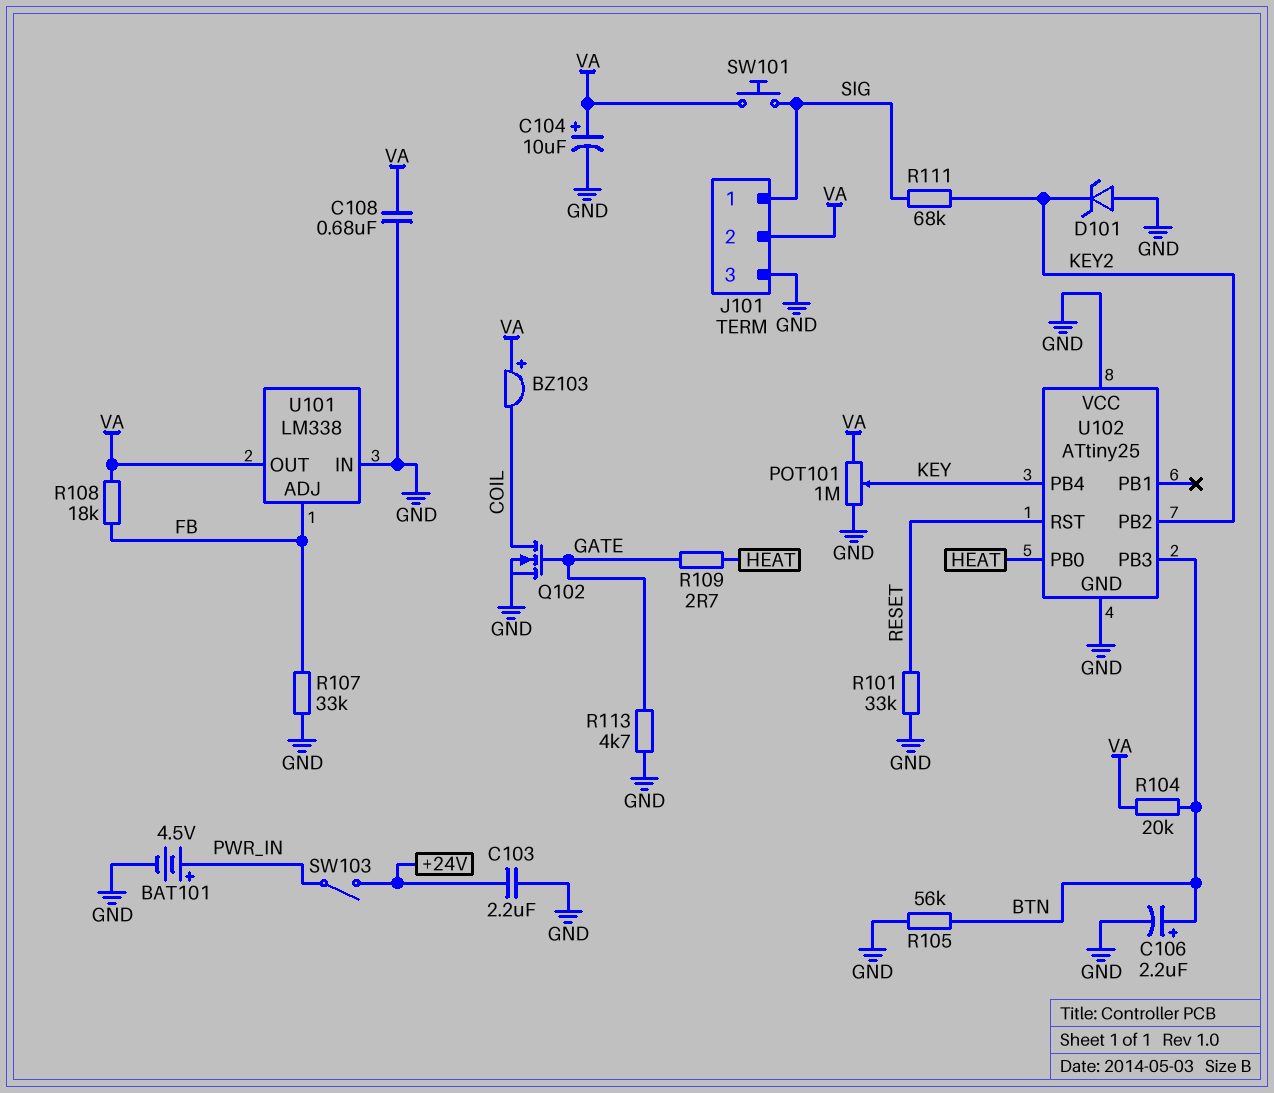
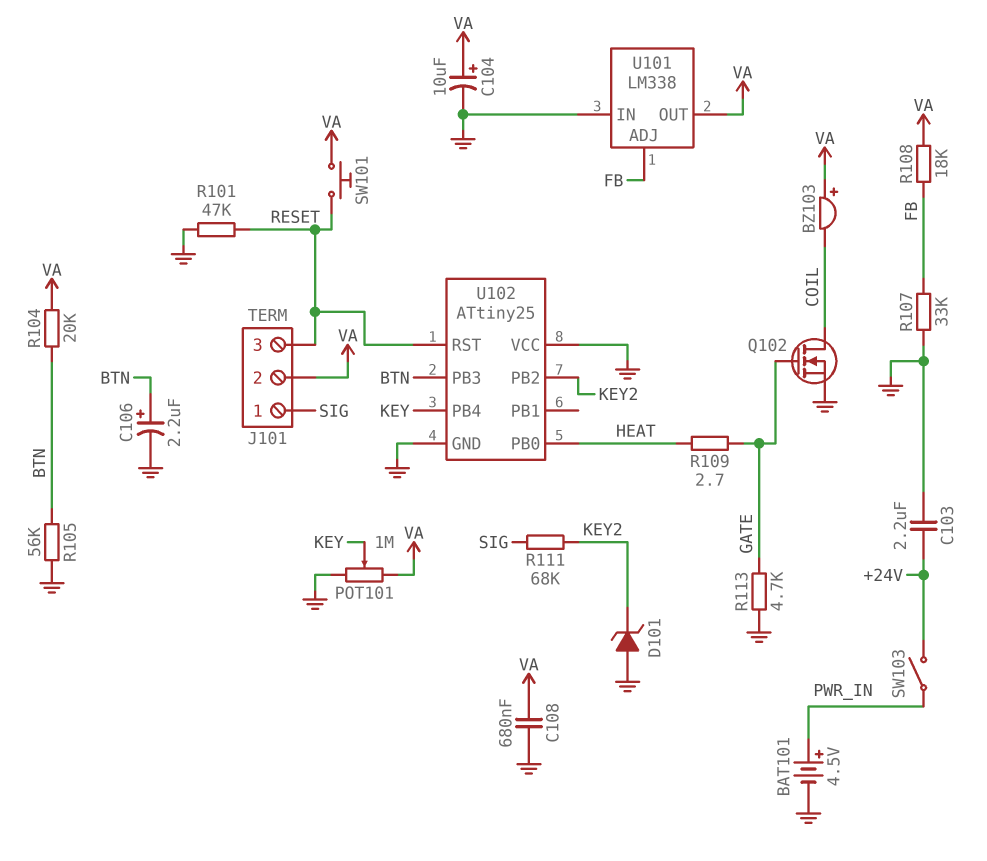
J101 pin 3: GND -> RESET
R101: 33k (GND, RESET) -> 47k (GND, RESET)
SW101: button (SIG, VA) -> button (RESET, VA)

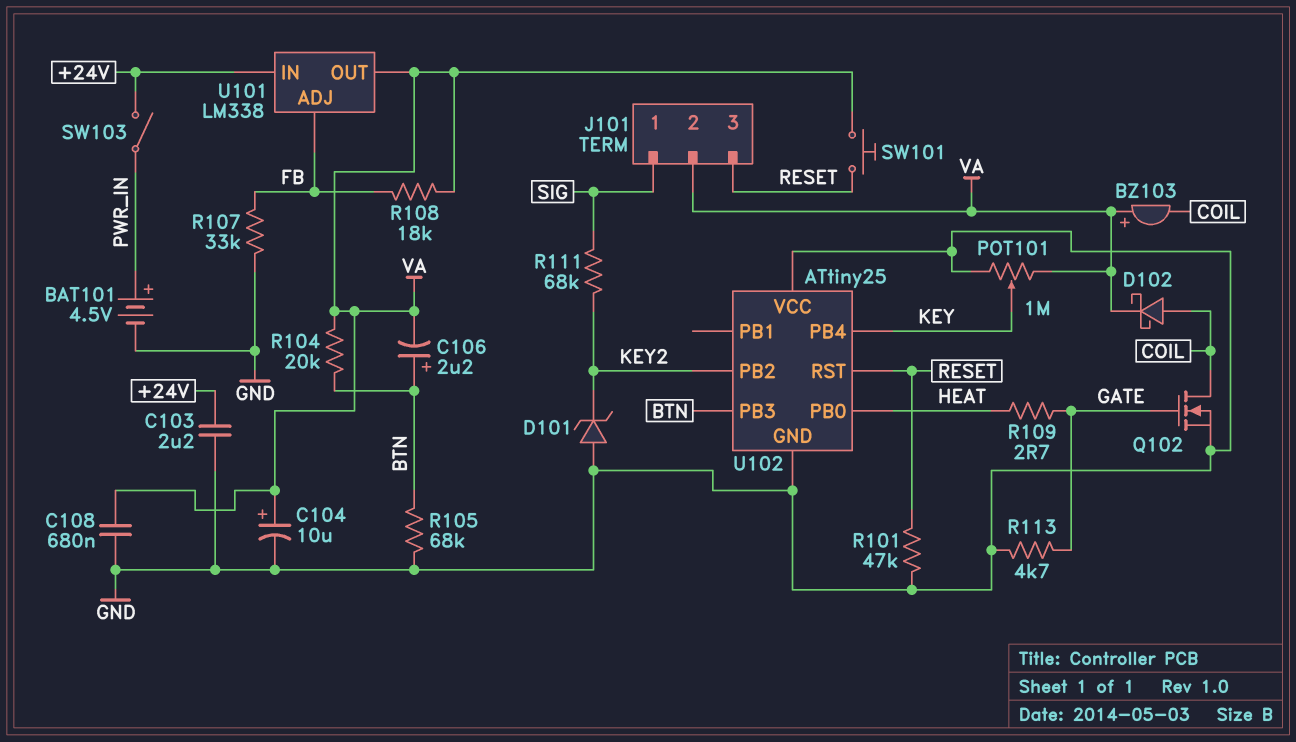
C106: 2.2uF (plus BTN, minus GND) -> 2.2uF (plus BTN, minus VA)
D102: none -> schottky (A COIL, K VA)
R105: 56k (BTN, GND) -> 68k (BTN, GND)
U101 pin IN: GND -> +24V

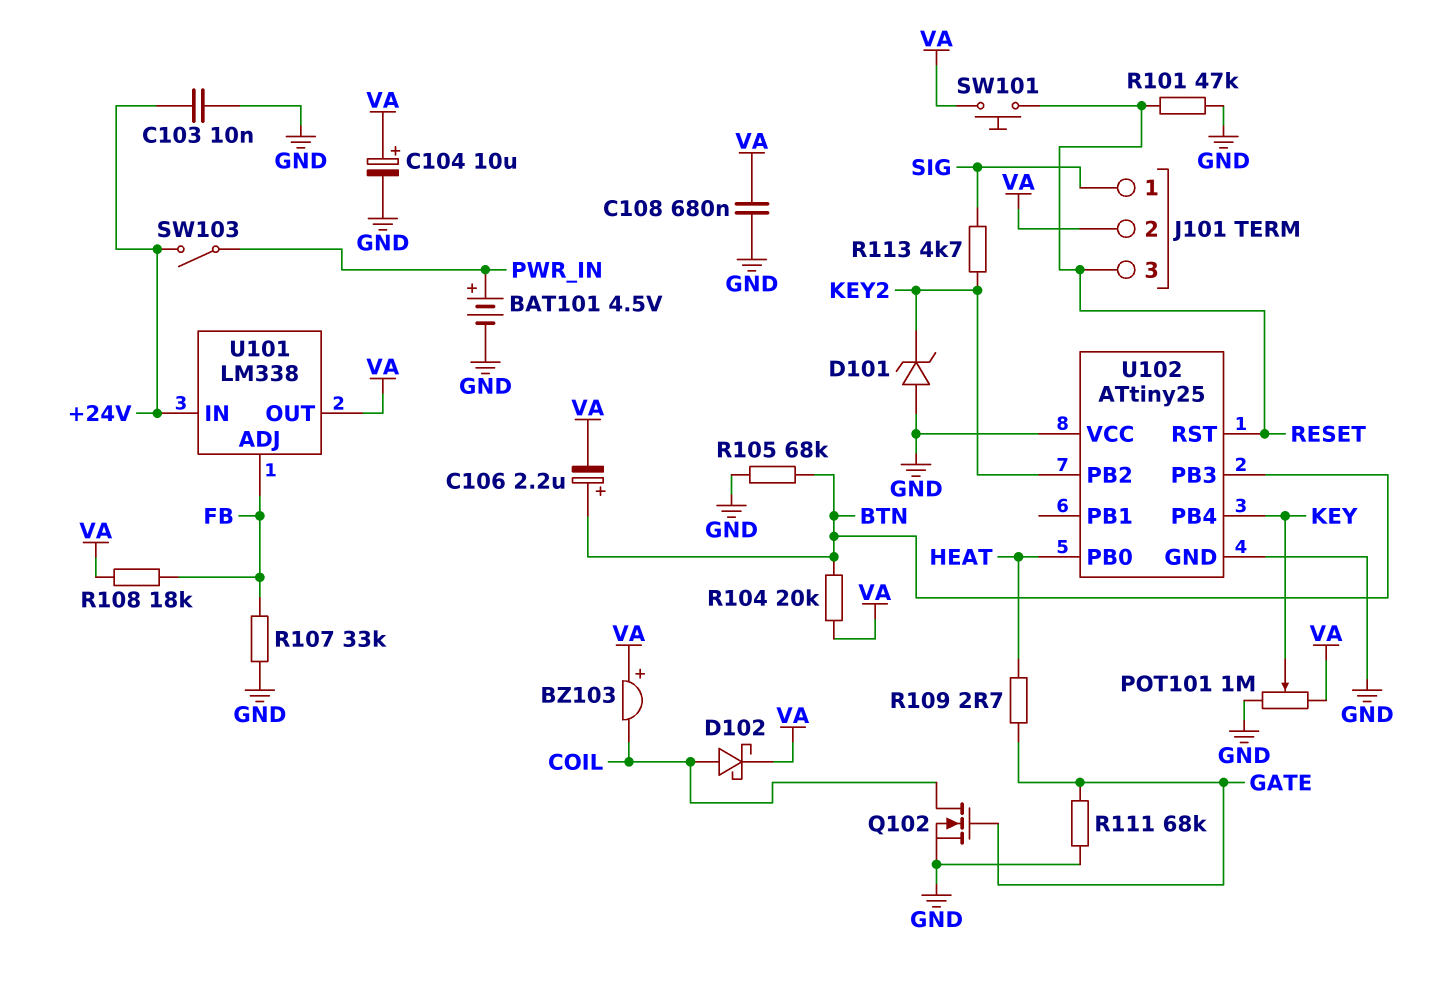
C103: 2.2uF (+24V, GND) -> 10nF (+24V, GND)
R111: 68k (KEY2, SIG) -> 68k (GATE, GND)
R113: 4.7k (GATE, GND) -> 4.7k (KEY2, SIG)

